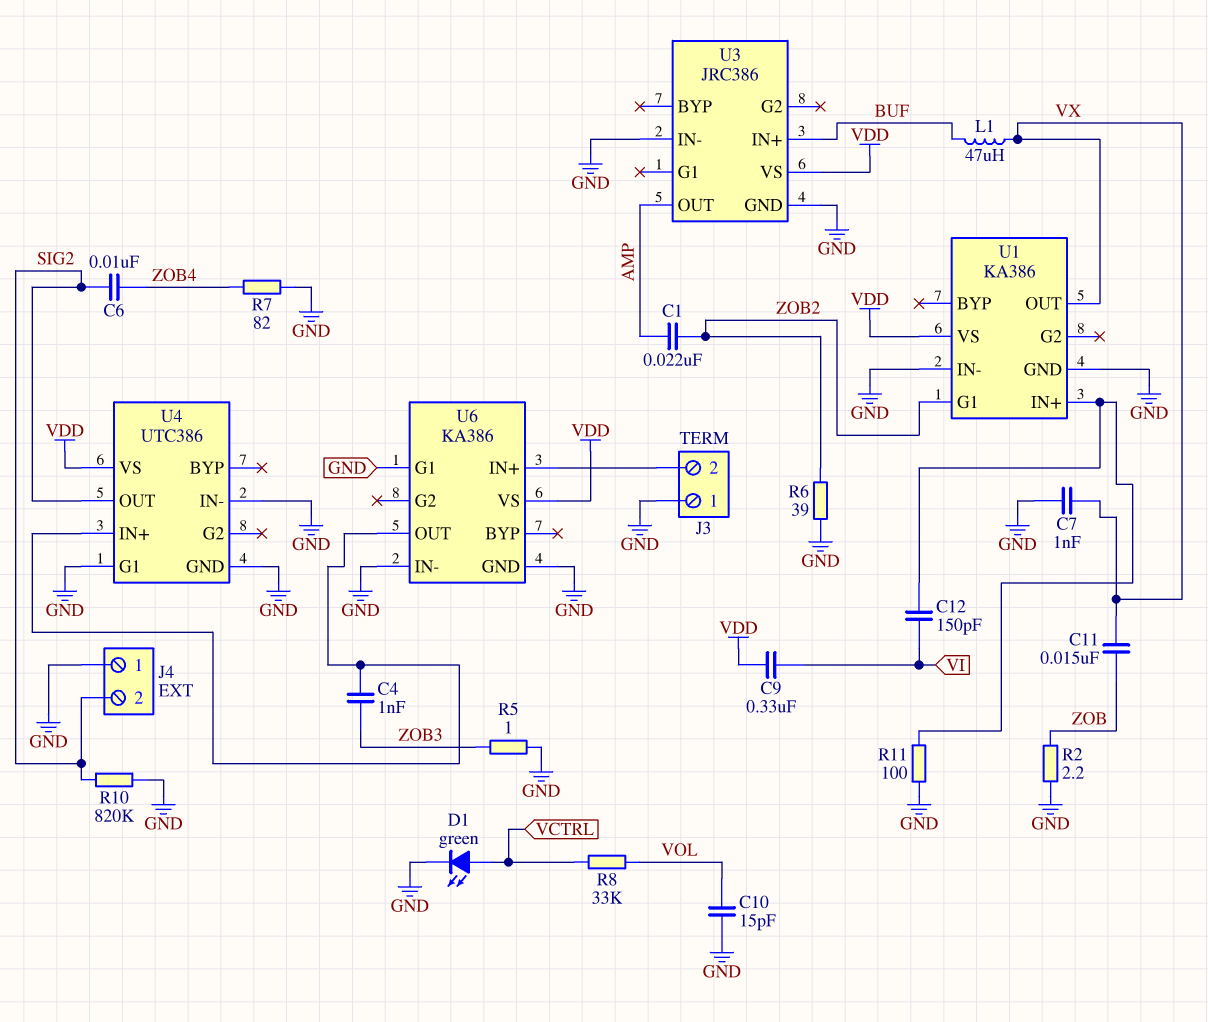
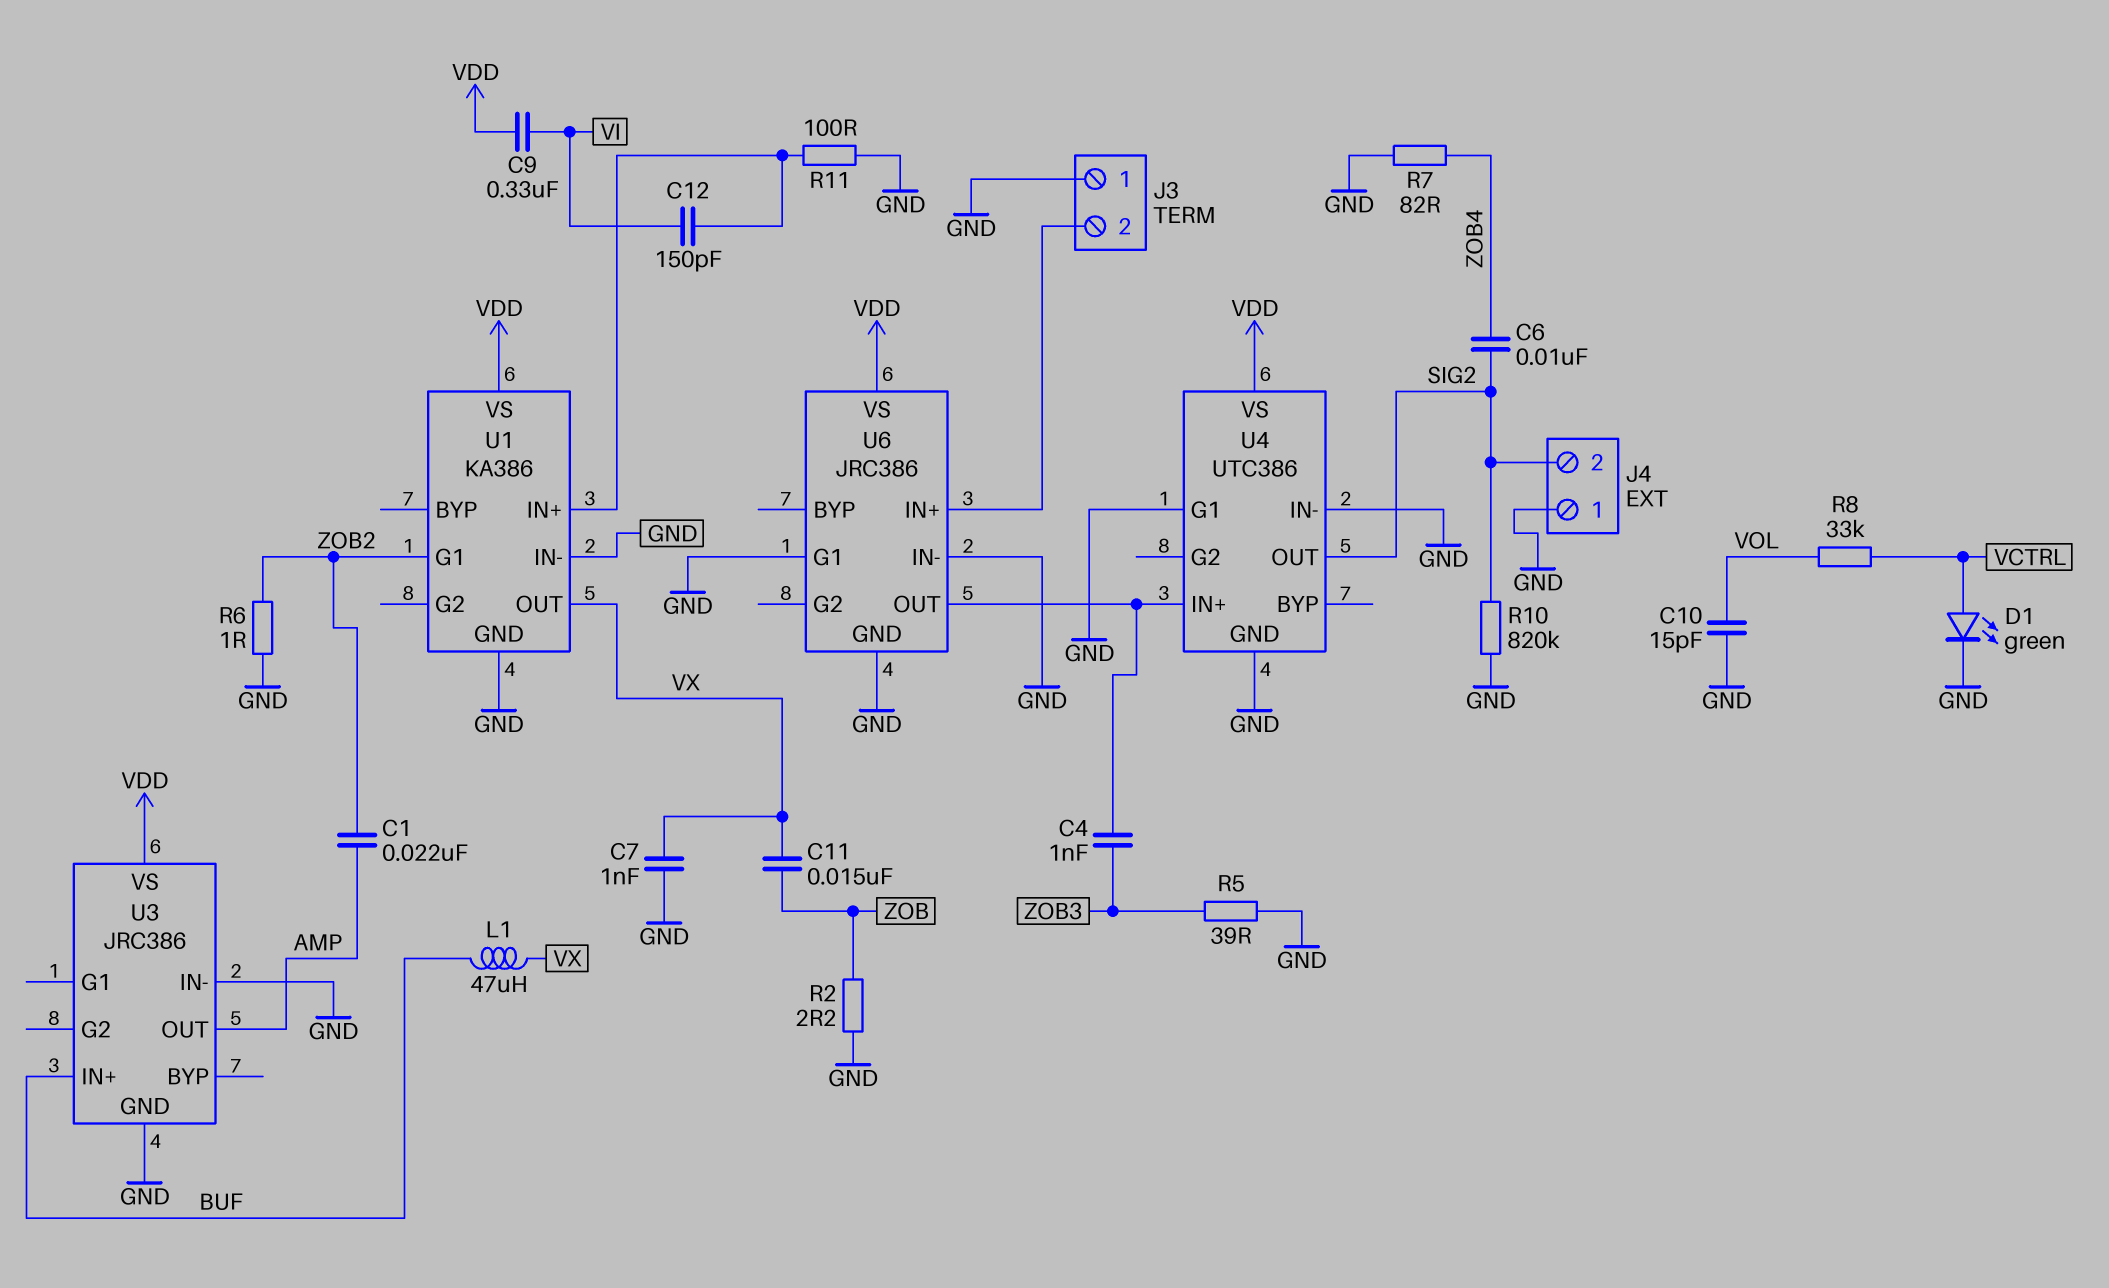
R5: 1 (GND, ZOB3) -> 39 (GND, ZOB3)
R6: 39 (GND, ZOB2) -> 1 (GND, ZOB2)
U6: KA386 -> JRC386

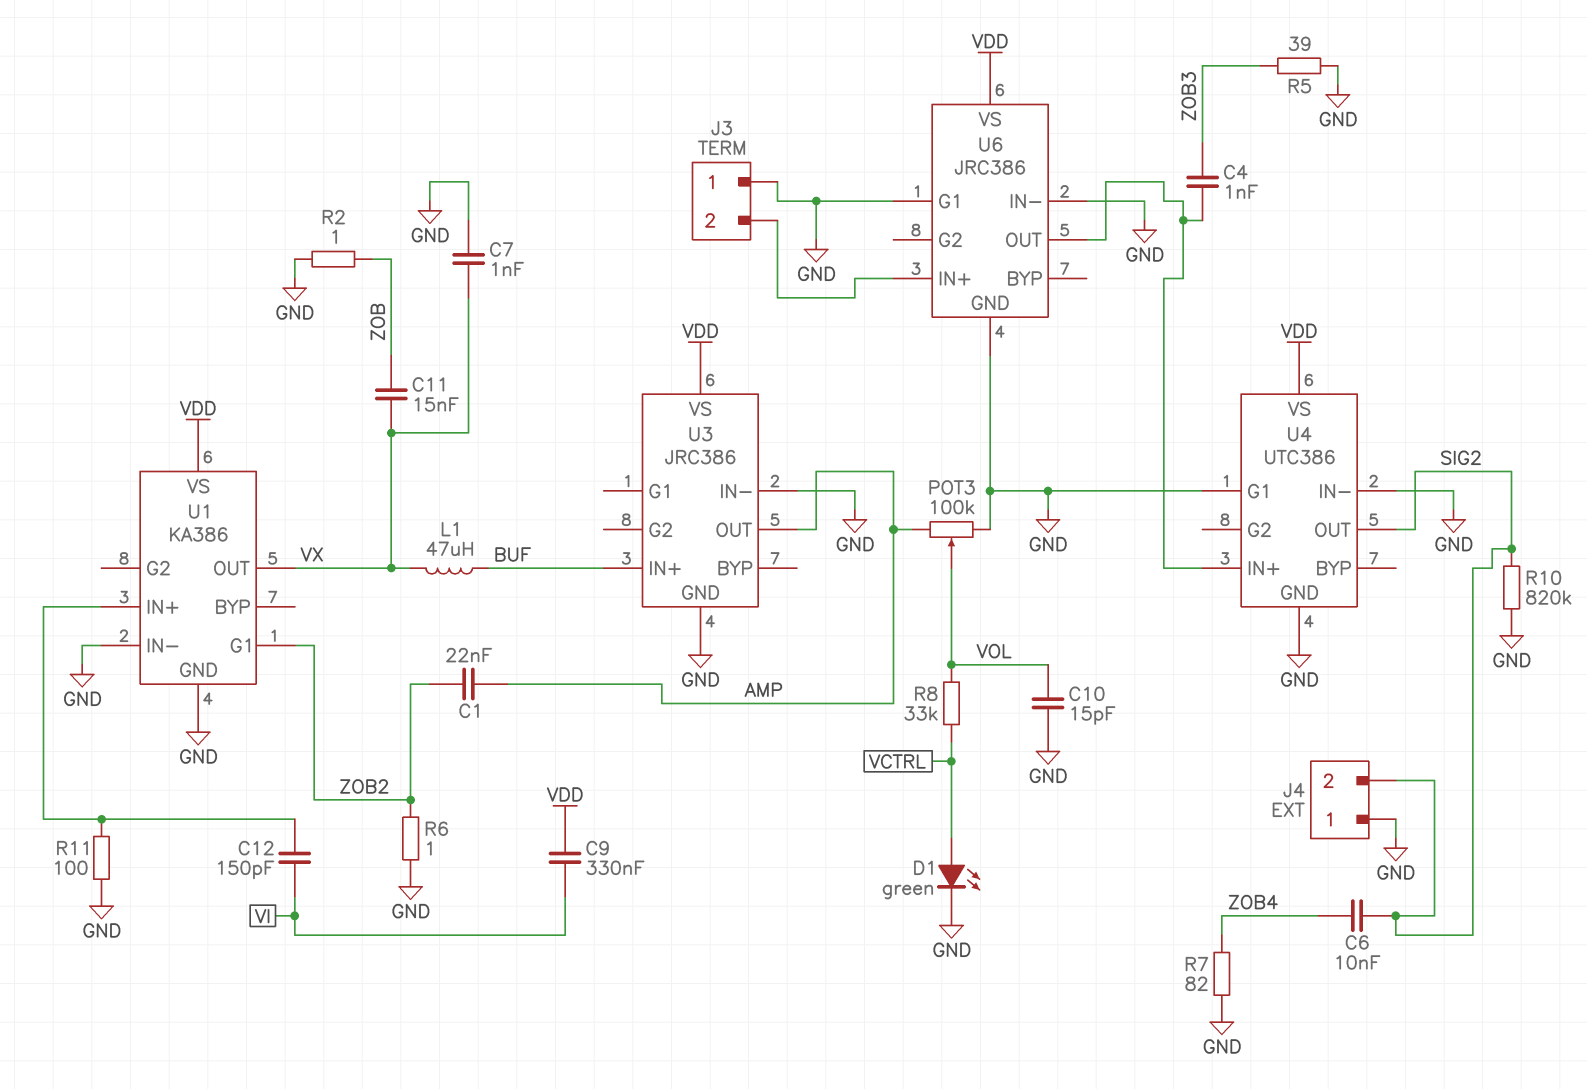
POT3: none -> 100k (AMP, GND, wiper VOL)
R2: 2.2 (GND, ZOB) -> 1 (GND, ZOB)

